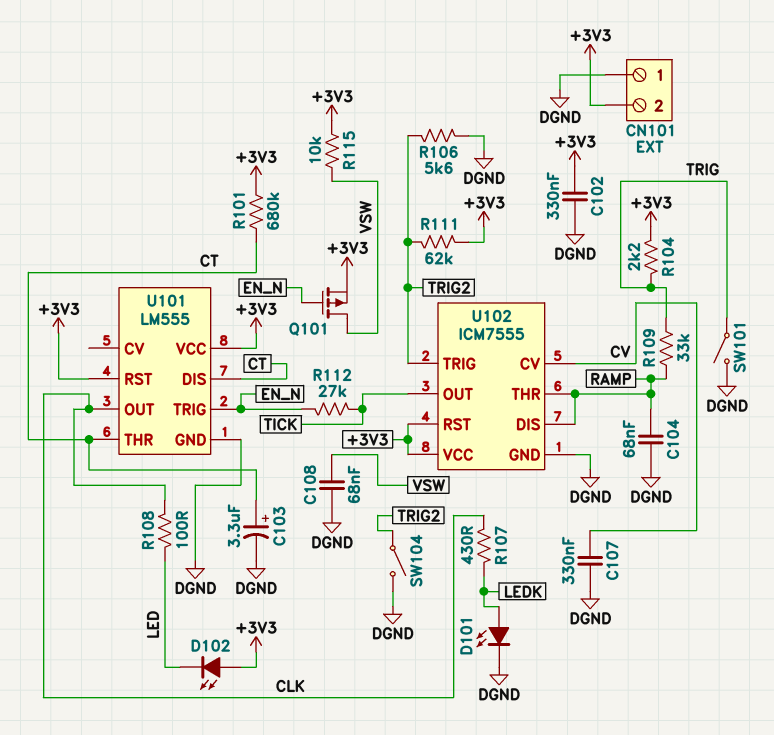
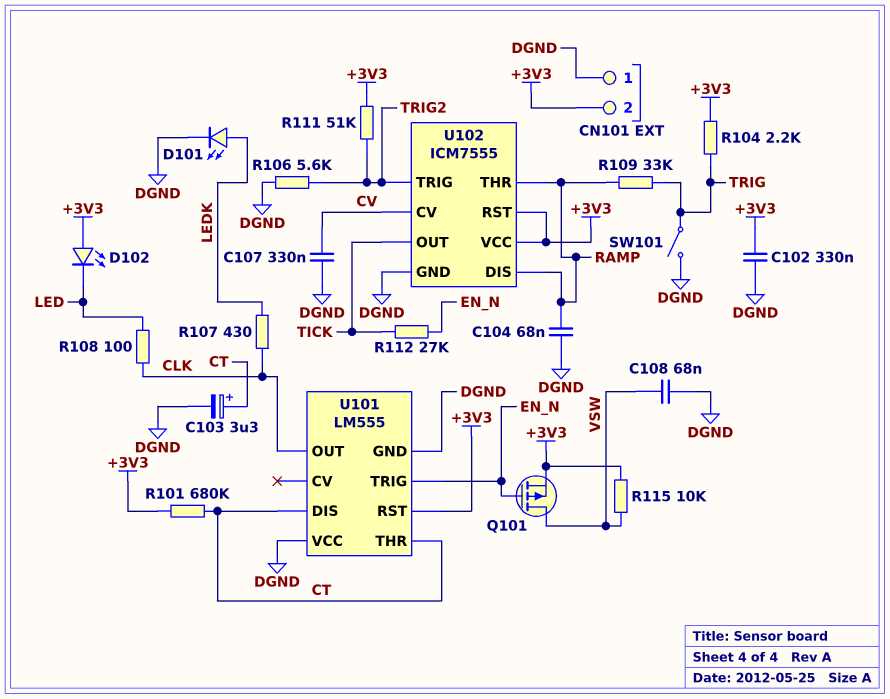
R111: 62k (+3V3, TRIG2) -> 51k (+3V3, TRIG2)
SW104: switch (DGND, TRIG2) -> none
U101 pin VCC: +3V3 -> DGND

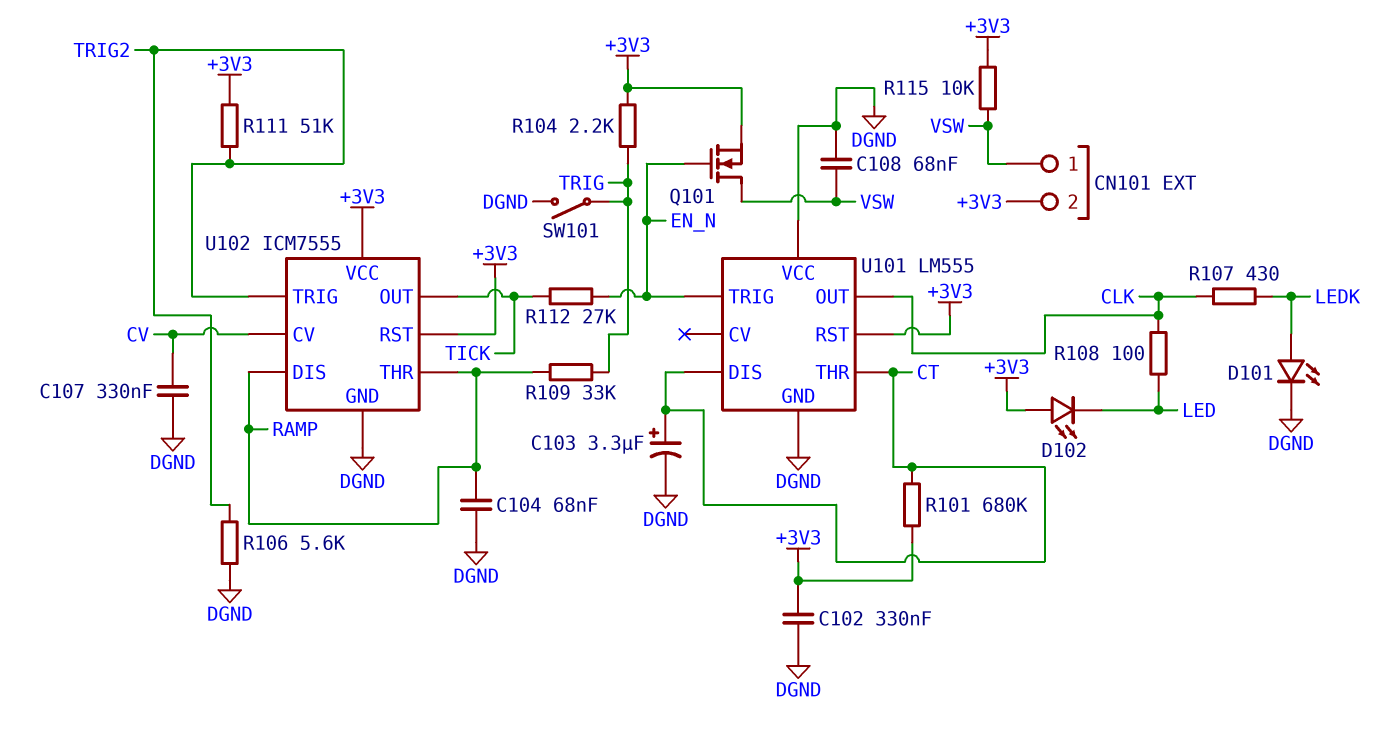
CN101 pin 1: DGND -> VSW
Q101: PMOS (G EN_N, D VSW, S +3V3) -> NMOS (G EN_N, D VSW, S +3V3)

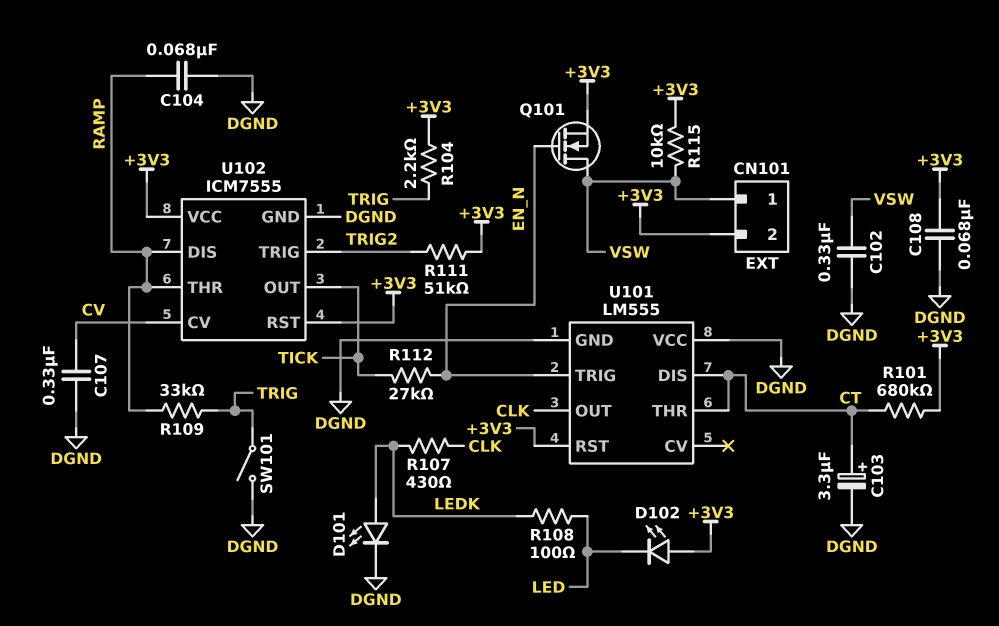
C102: 330nF (+3V3, DGND) -> 330nF (DGND, VSW)
C108: 68nF (DGND, VSW) -> 68nF (+3V3, DGND)
R106: 5.6k (DGND, TRIG2) -> none
R108: 100 (CLK, LED) -> 100 (LED, LEDK)

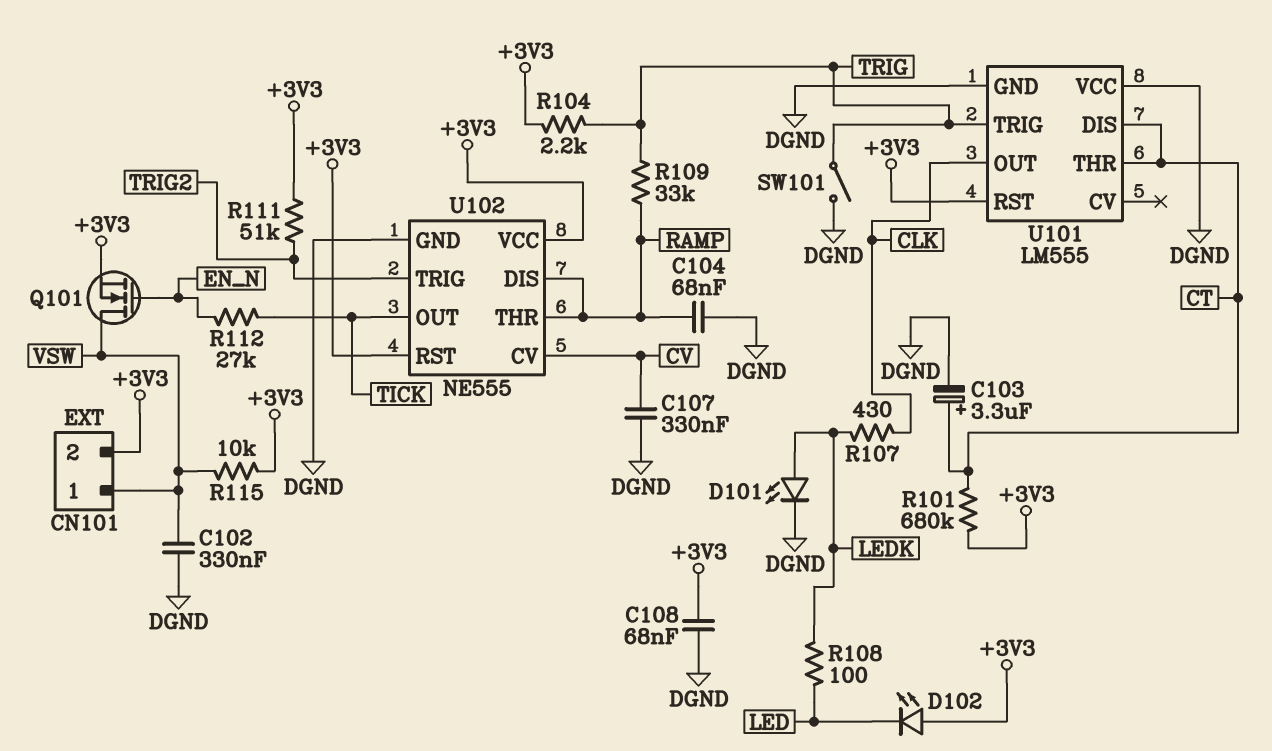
U101 pin TRIG: EN_N -> TRIG
U102: ICM7555 -> NE555

